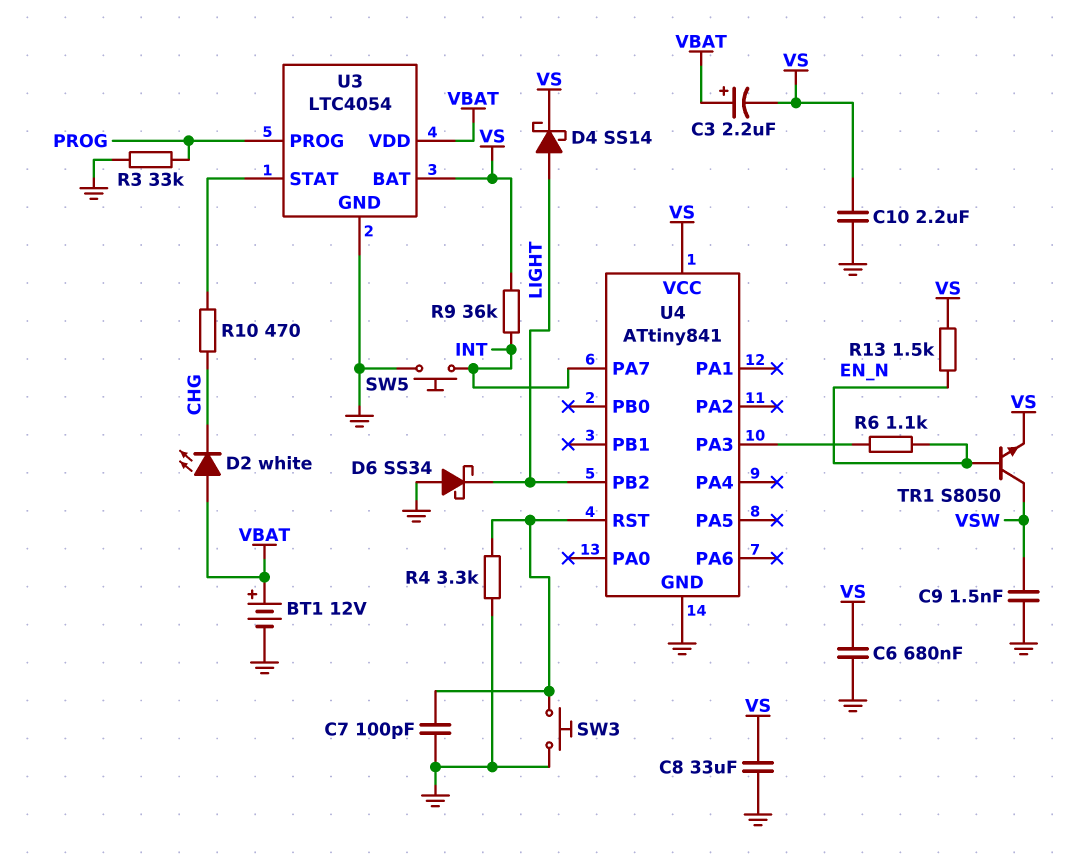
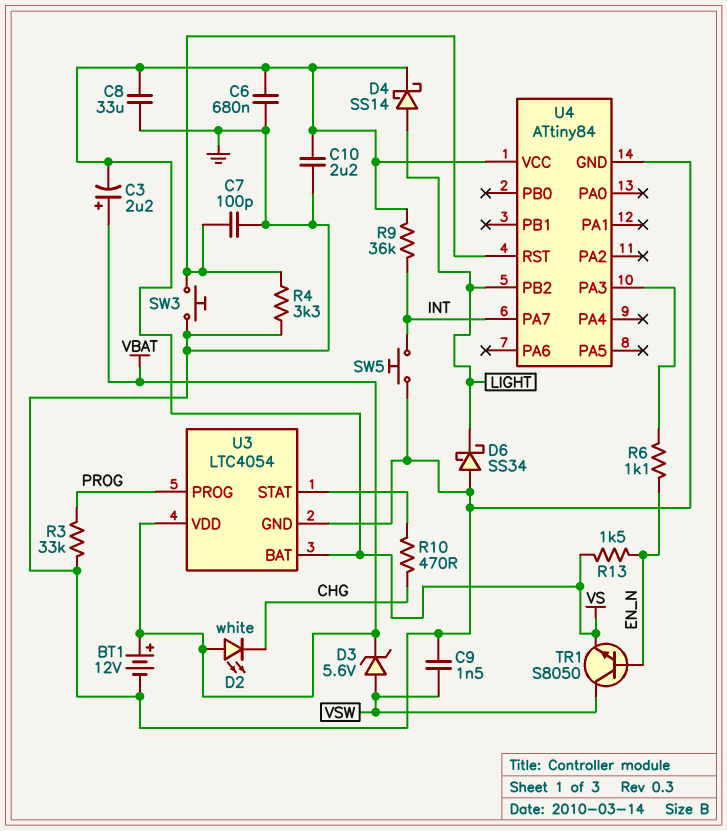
D3: none -> zener 5.6V (A VSW, K VBAT)
U4: ATtiny841 -> ATtiny84

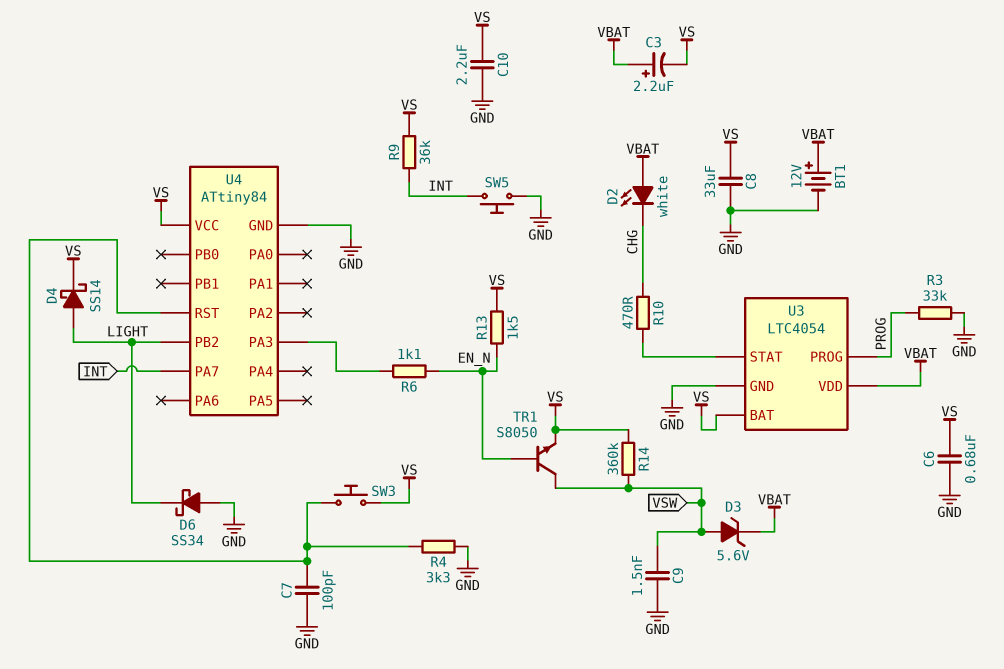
R14: none -> 360k (VS, VSW)
SW3: button (GND, U4/RST) -> button (U4/RST, VS)

